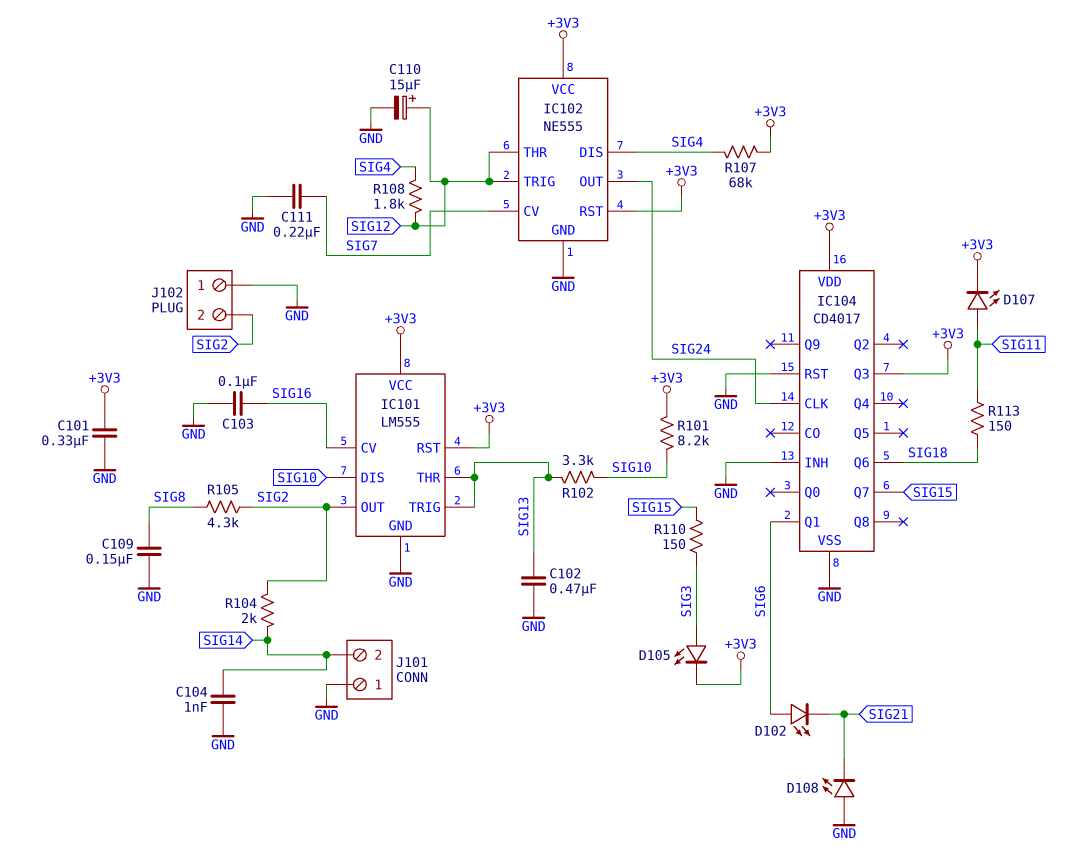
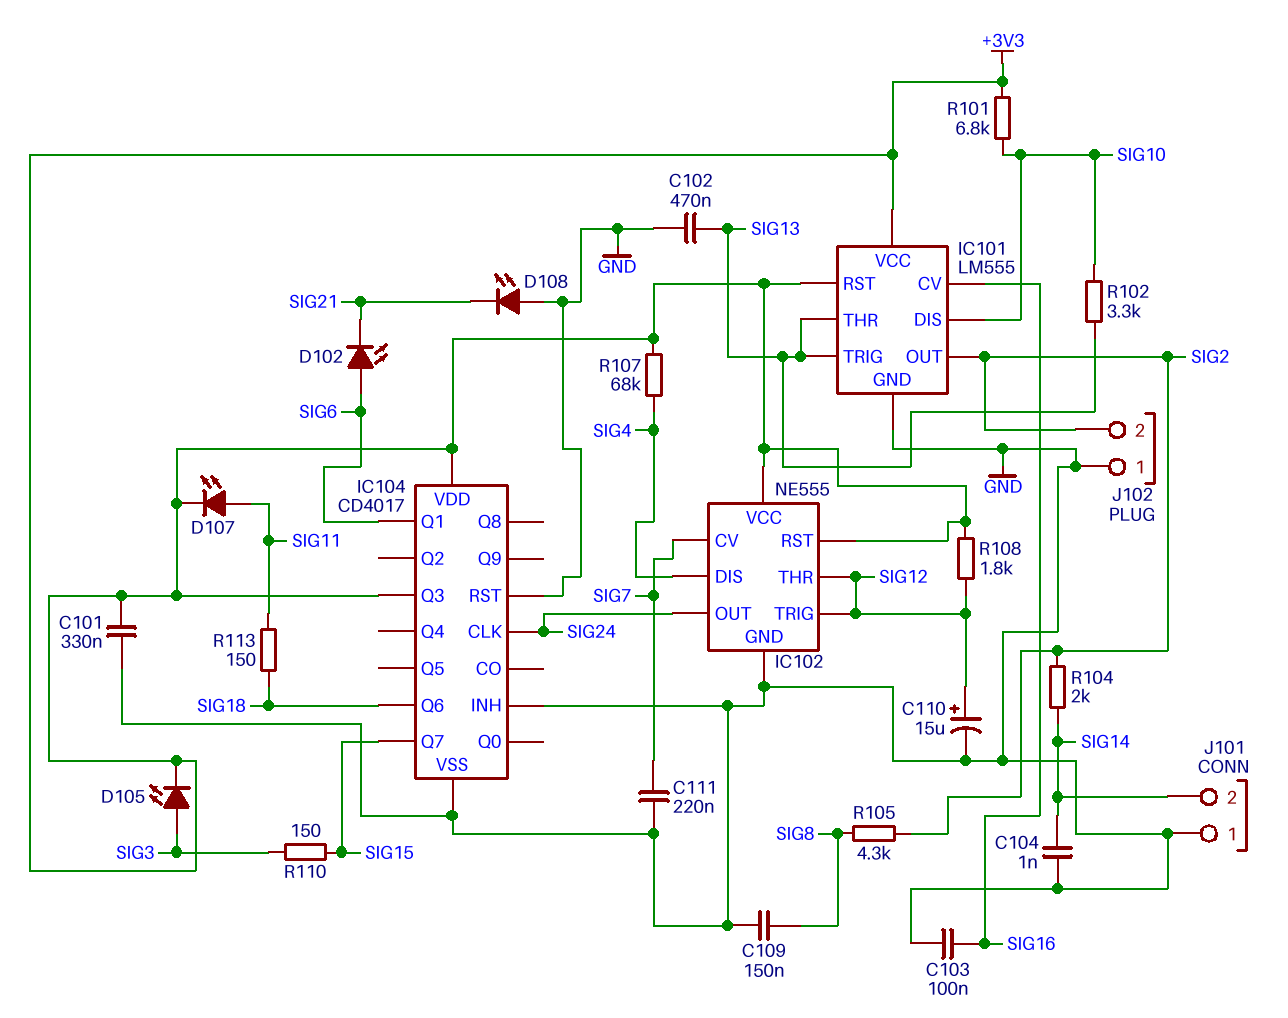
R101: 8.2k (+3V3, SIG10) -> 6.8k (+3V3, SIG10)
R108: 1.8k (SIG4, SIG12) -> 1.8k (+3V3, SIG12)

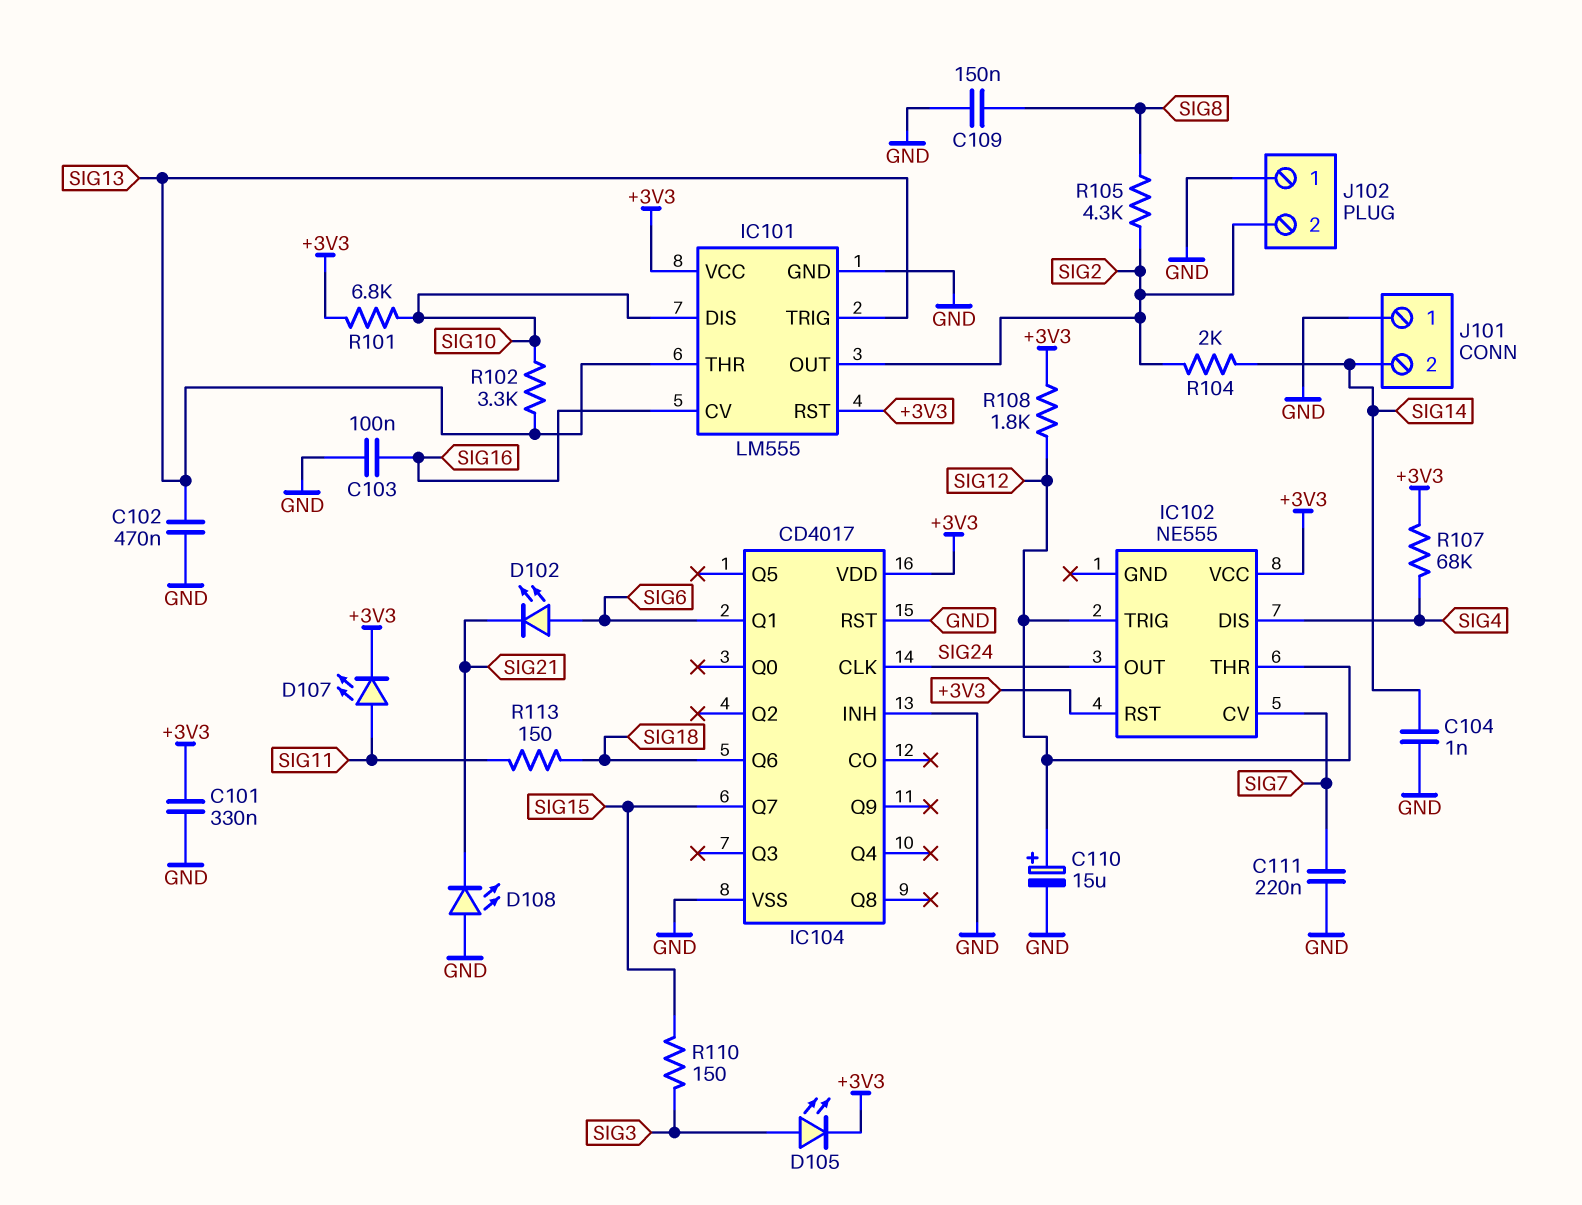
IC102 pin GND: GND -> none
IC104 pin Q3: +3V3 -> none

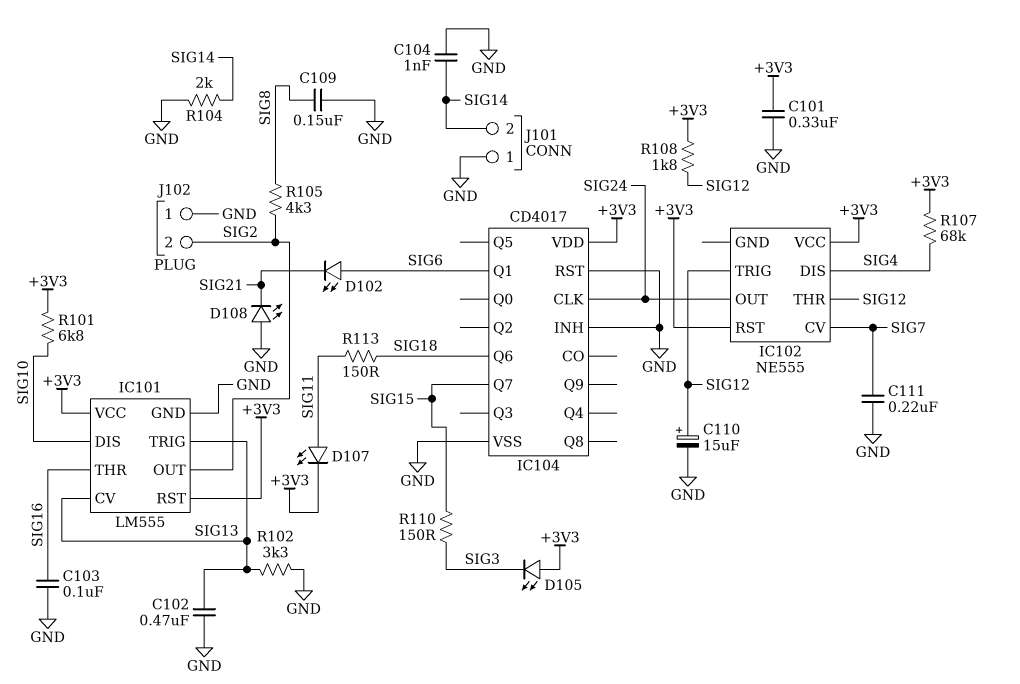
D105: LED (A SIG3, K +3V3) -> LED (A +3V3, K SIG3)
IC101 pin CV: SIG16 -> SIG13
IC101 pin THR: SIG13 -> SIG16
R102: 3.3k (SIG10, SIG13) -> 3.3k (GND, SIG13)
R104: 2k (SIG2, SIG14) -> 2k (GND, SIG14)

